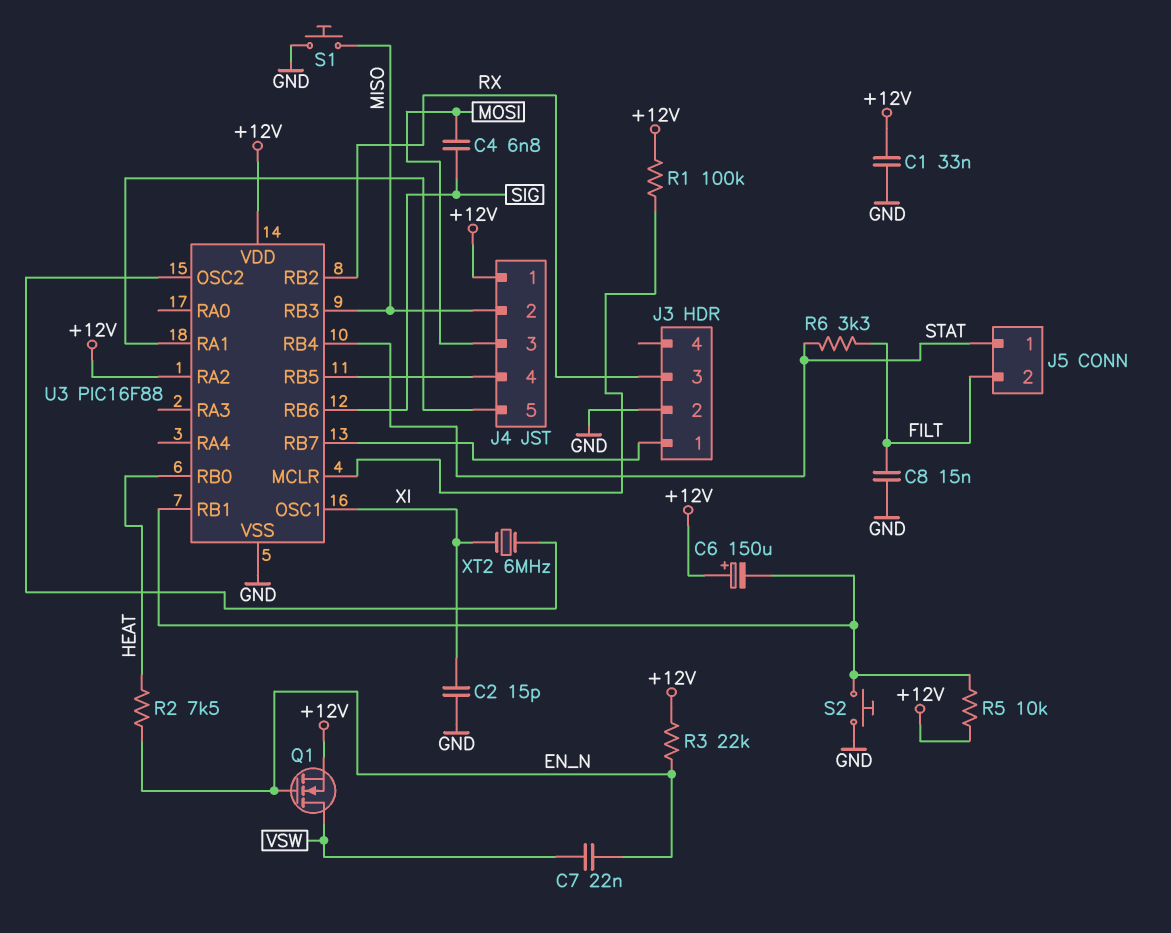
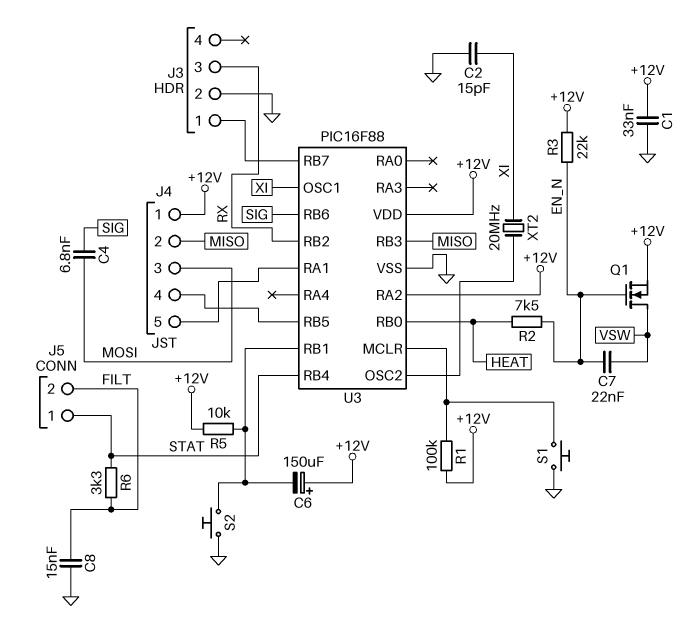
S1: button (GND, MISO) -> button (GND, U3/MCLR)
XT2: 6MHz (U3/OSC2, XI) -> 20MHz (U3/OSC2, XI)

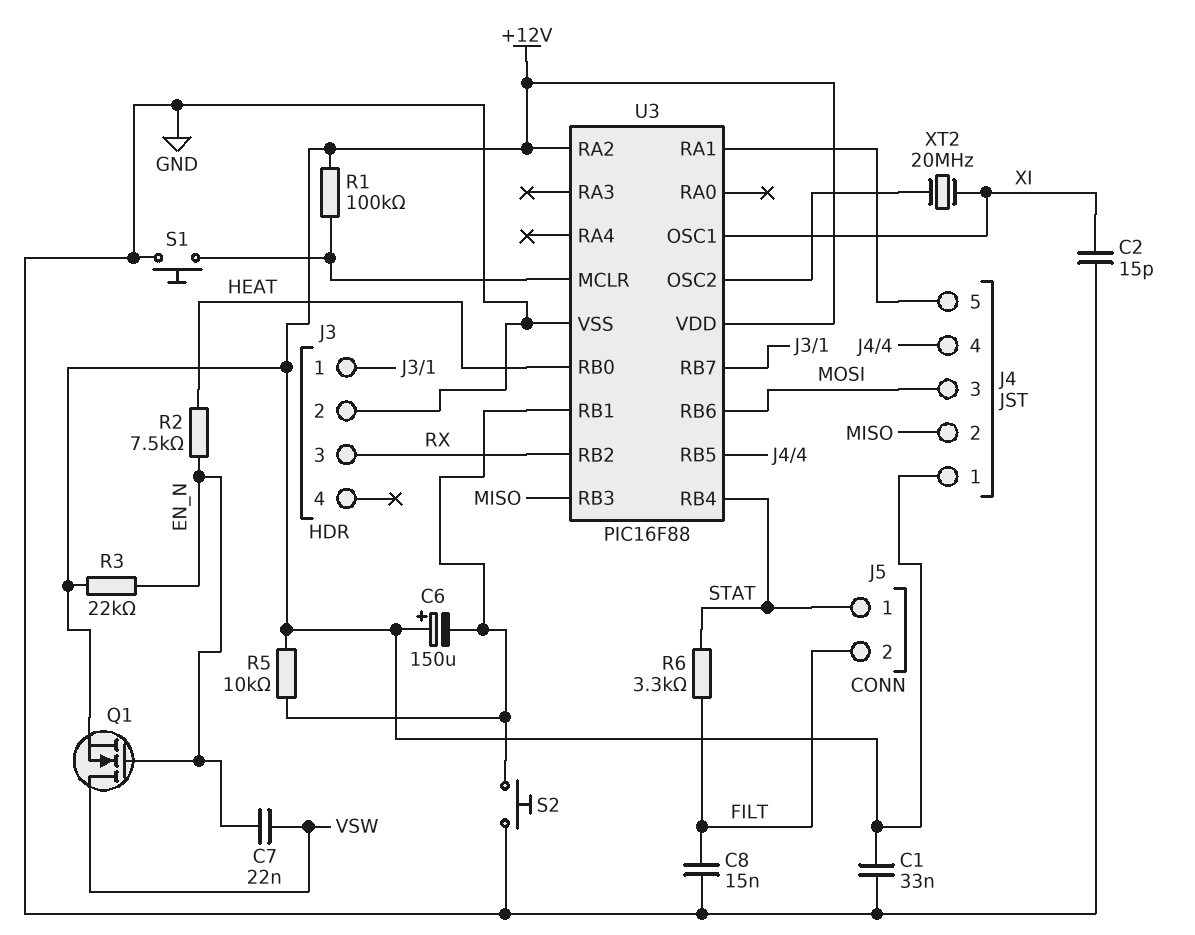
C4: 6.8nF (MOSI, SIG) -> none
U3 pin RB6: SIG -> MOSI

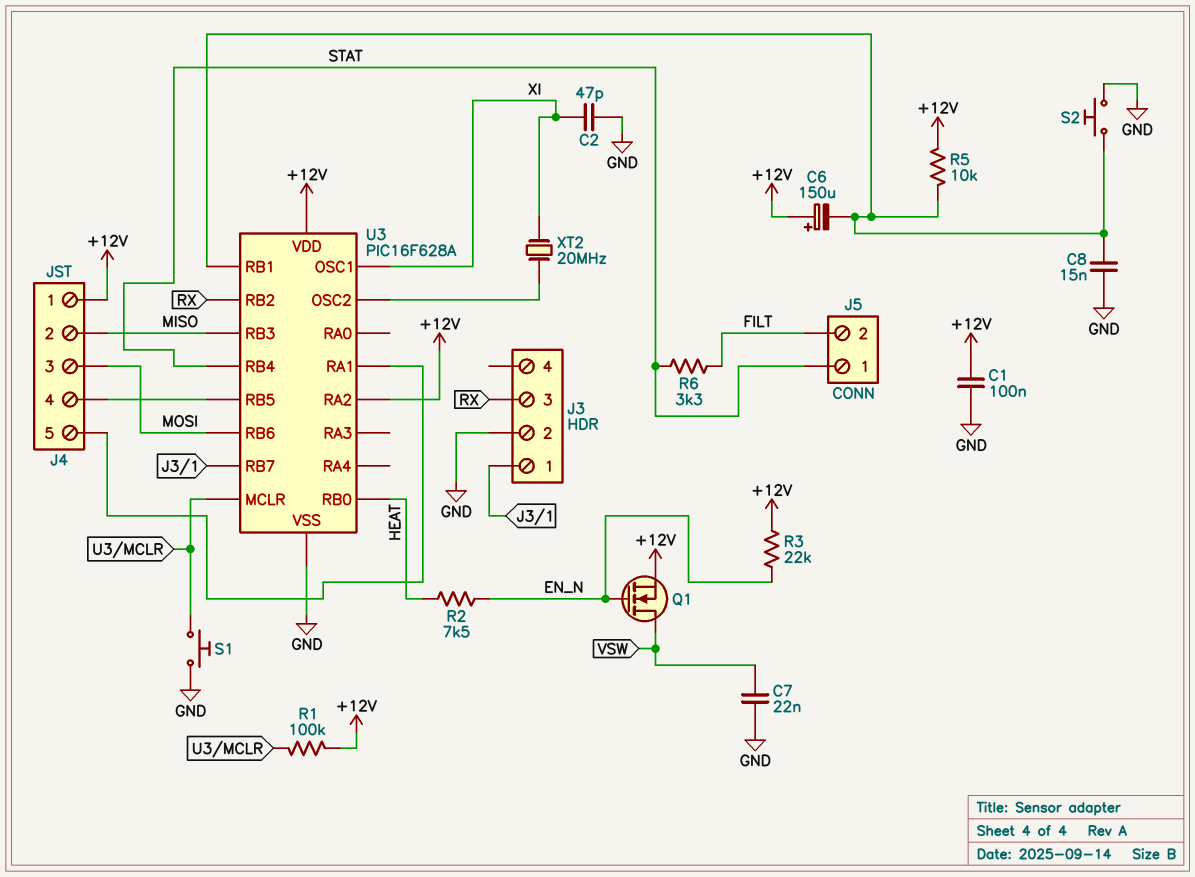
C1: 33nF (+12V, GND) -> 100nF (+12V, GND)
C2: 15pF (GND, XI) -> 47pF (GND, XI)
C7: 22nF (EN_N, VSW) -> 22nF (GND, VSW)
C8: 15nF (FILT, GND) -> 15nF (GND, U3/RB1)
U3: PIC16F88 -> PIC16F628A

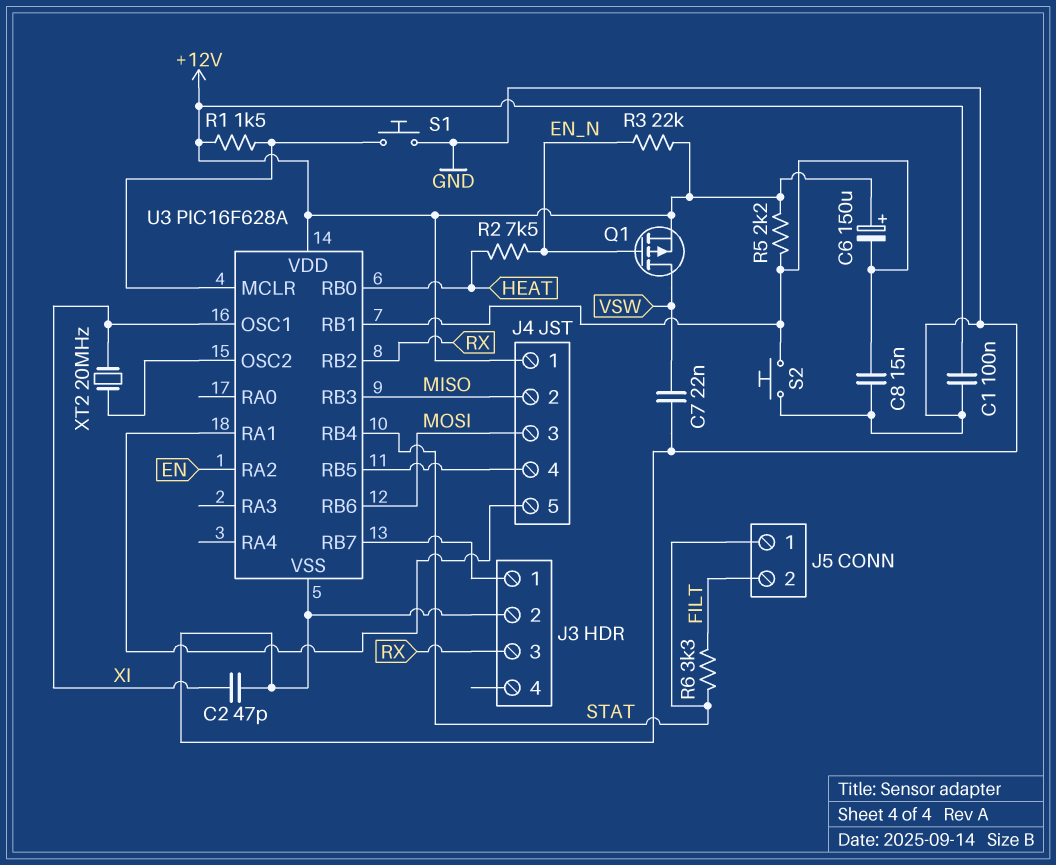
Q1: NMOS (G EN_N, D VSW, S +12V) -> PMOS (G EN_N, D VSW, S +12V)
R1: 100k (+12V, U3/MCLR) -> 1.5k (+12V, U3/MCLR)
R5: 10k (+12V, U3/RB1) -> 2.2k (+12V, U3/RB1)
U3 pin RA2: +12V -> EN

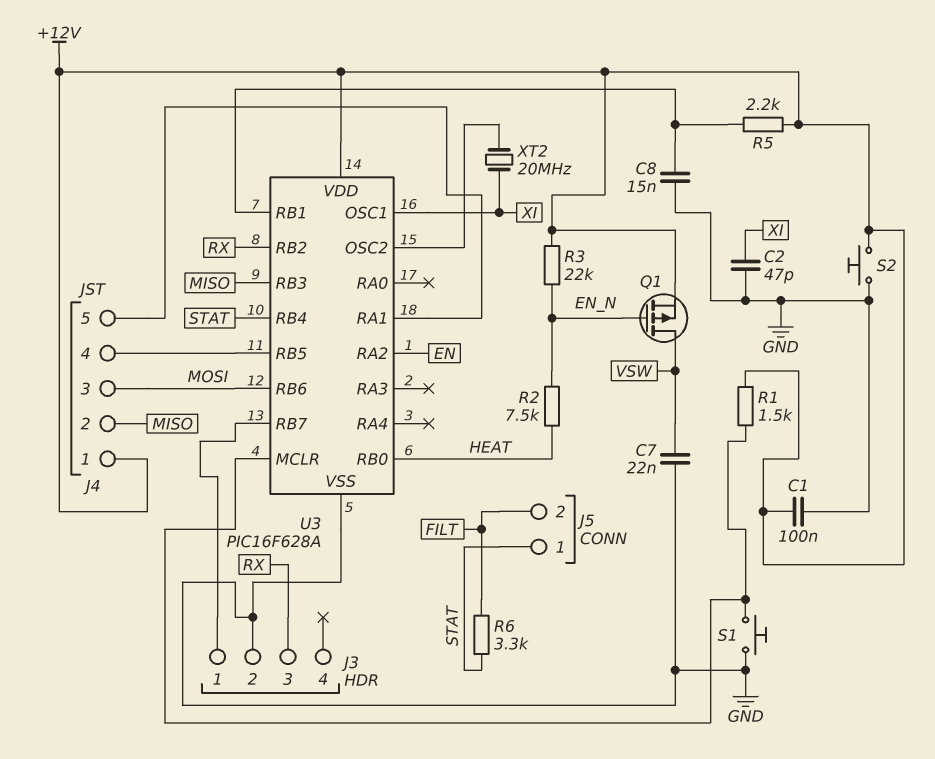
C6: 150uF (plus +12V, minus U3/RB1) -> none
S2: button (GND, U3/RB1) -> button (+12V, GND)

